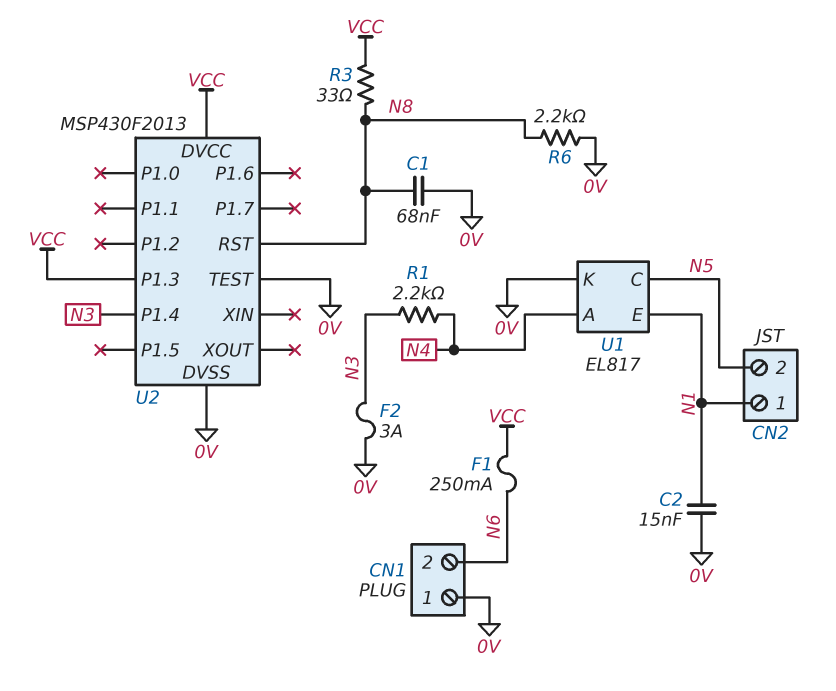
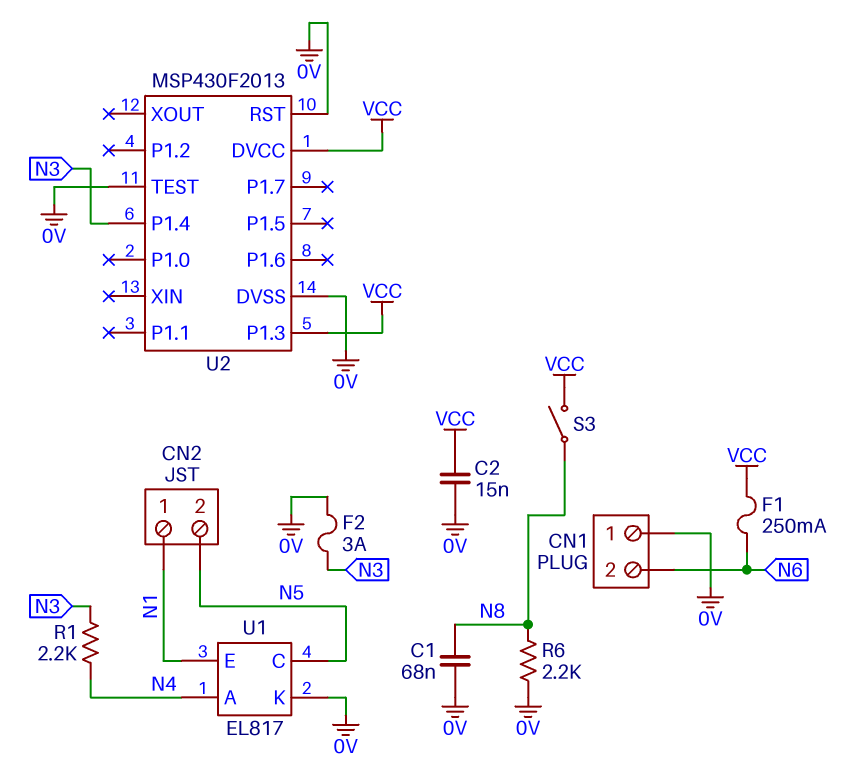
C2: 15nF (0V, N1) -> 15nF (0V, VCC)
R3: 33 (N8, VCC) -> none
S3: none -> switch (N8, VCC)
U2 pin RST: N8 -> 0V

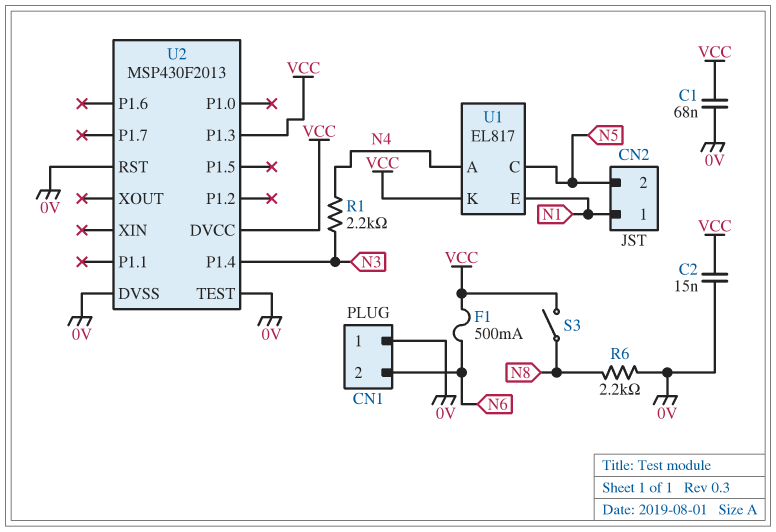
C1: 68nF (0V, N8) -> 68nF (0V, VCC)
F1: 250mA (N6, VCC) -> 500mA (N6, VCC)
F2: 3A (0V, N3) -> none
U1 pin K: 0V -> VCC

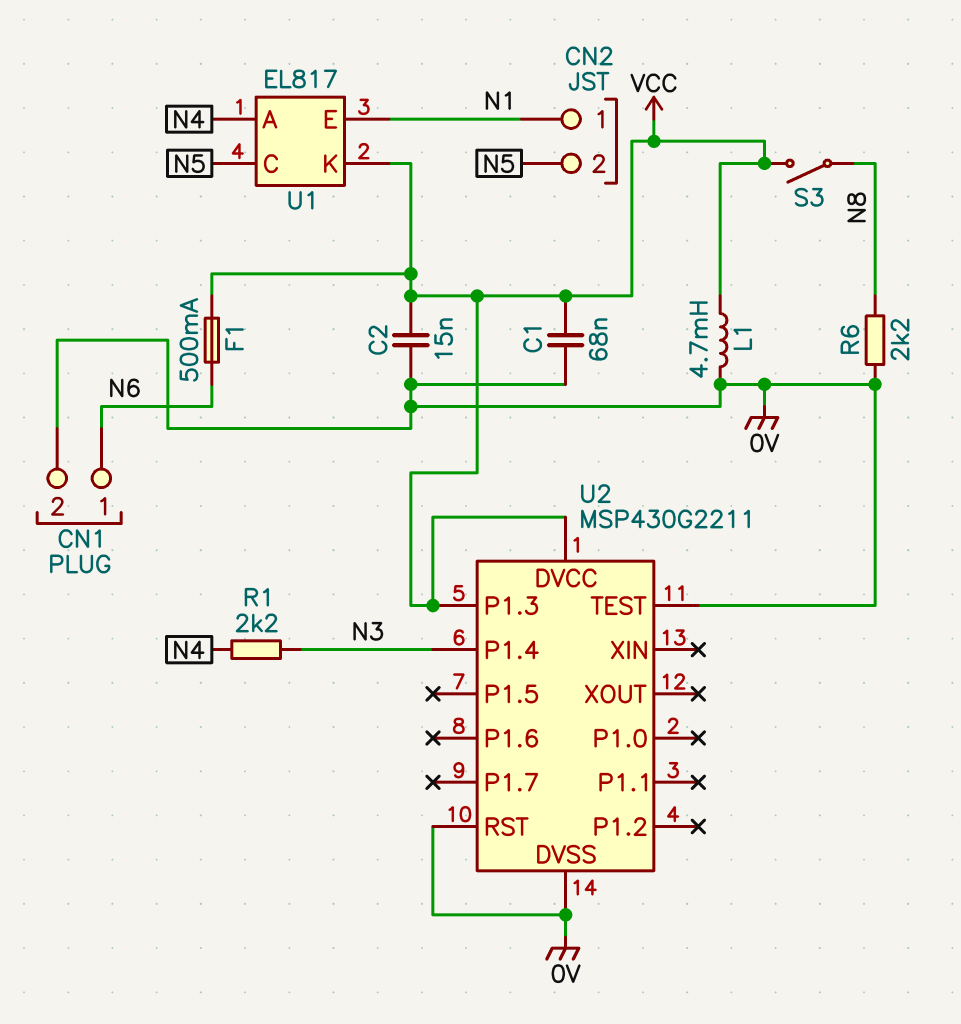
CN1 pin 1: 0V -> N6
CN1 pin 2: N6 -> 0V
L1: none -> 4.7mH (0V, VCC)
U2: MSP430F2013 -> MSP430G2211

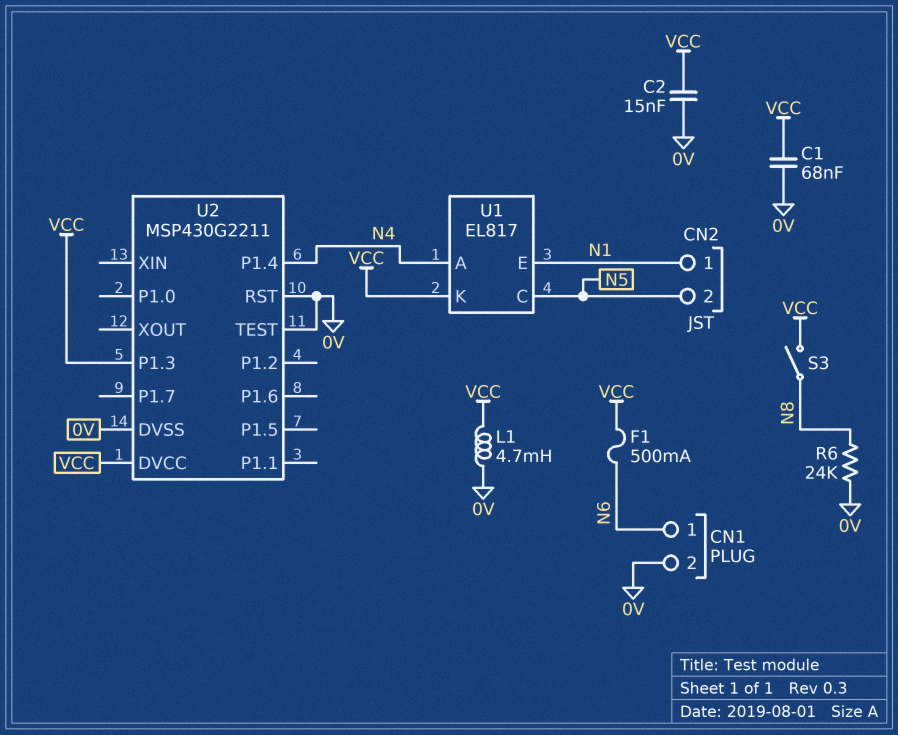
R1: 2.2k (N3, N4) -> none
R6: 2.2k (0V, N8) -> 24k (0V, N8)
U2 pin P1.4: N3 -> N4

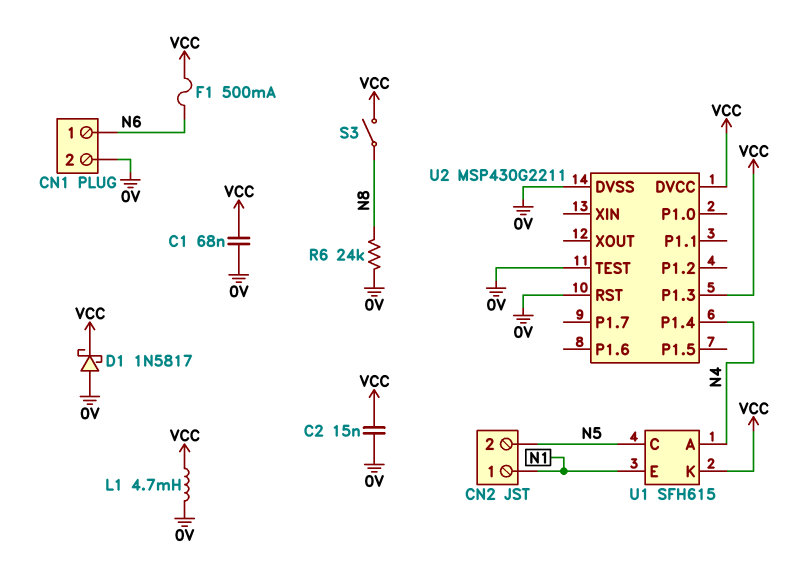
D1: none -> schottky 1N5817 (A 0V, K VCC)
U1: EL817 -> SFH615

